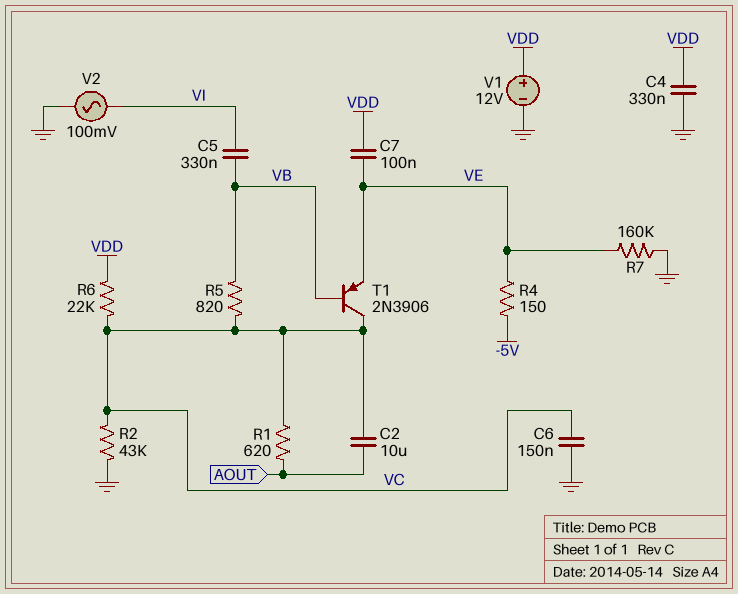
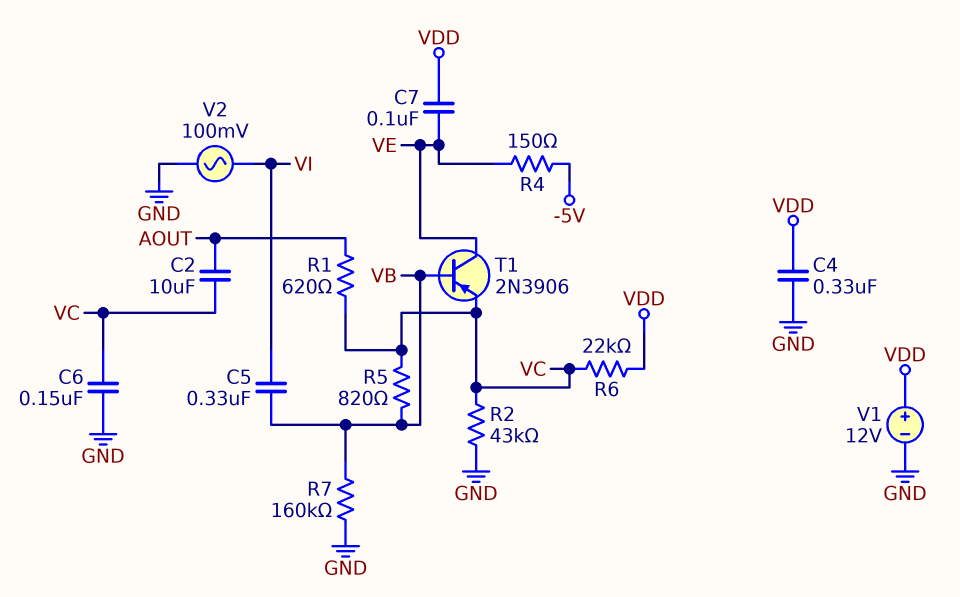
R7: 160k (GND, VE) -> 160k (GND, VB)
T1: PNP 2N3906 (B VB, C VC, E VE) -> PNP 2N3906 (B VB, C VE, E VC)

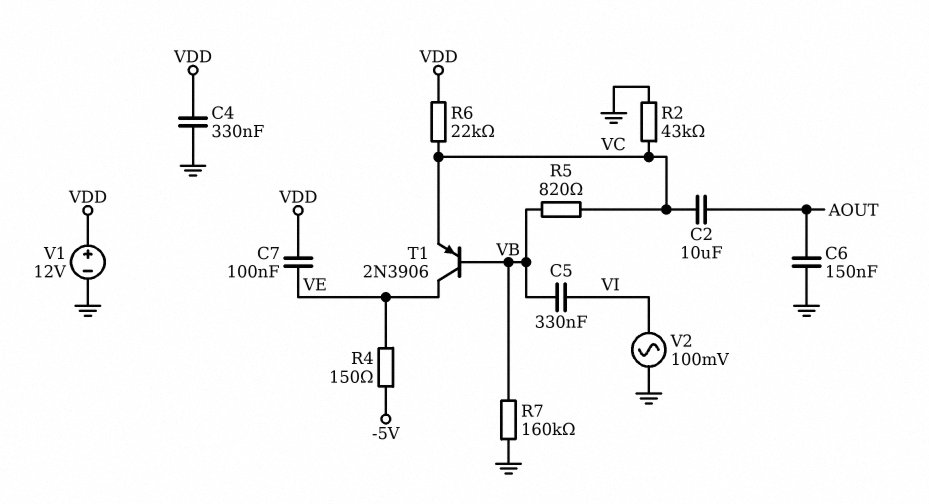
C6: 150nF (GND, VC) -> 150nF (AOUT, GND)
R1: 620 (AOUT, VC) -> none

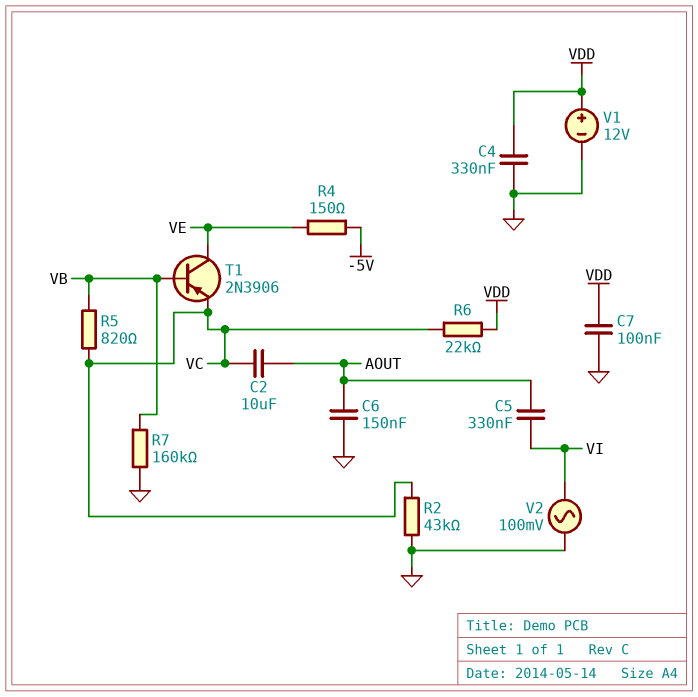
C5: 330nF (VB, VI) -> 330nF (AOUT, VI)
C7: 100nF (VDD, VE) -> 100nF (GND, VDD)

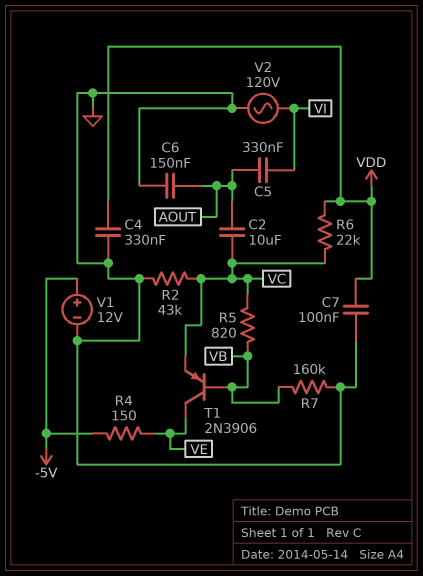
V1: 12V (plus VDD, minus GND) -> 12V (plus -5V, minus GND)
V2: AC 100mV (GND, VI) -> AC 120V (GND, VI)

